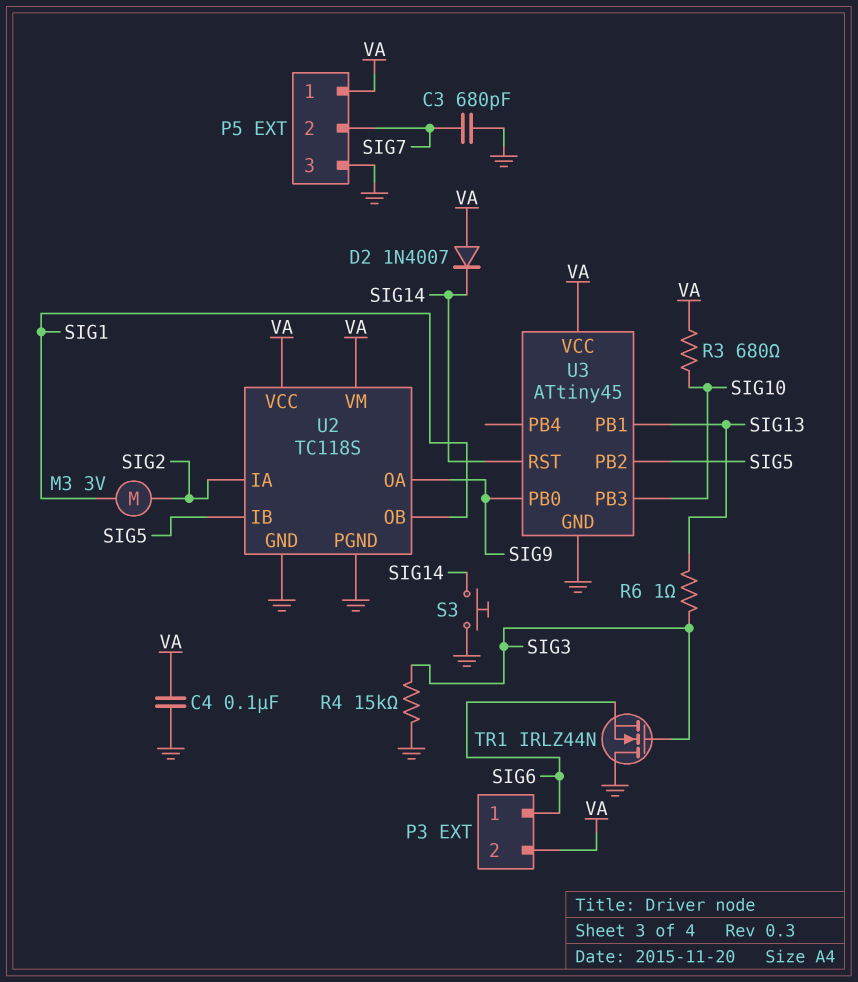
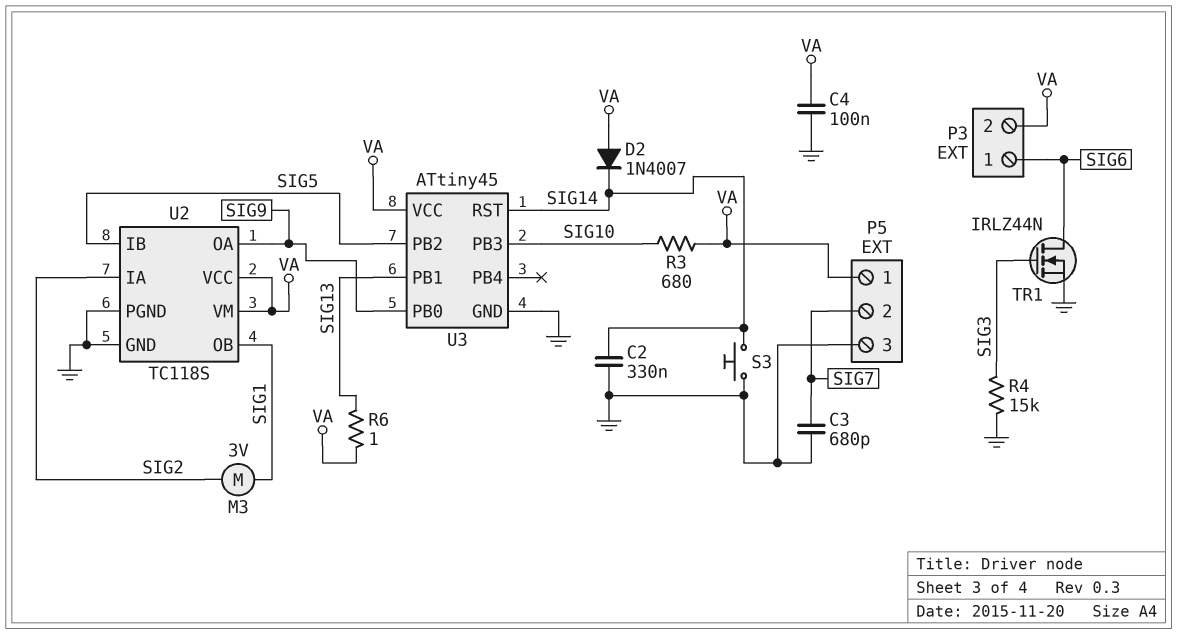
C2: none -> 330nF (GND, SIG14)
R6: 1 (SIG3, SIG13) -> 1 (SIG13, VA)
TR1: NMOS IRLZ44N (G SIG3, D GND, S SIG6) -> NMOS IRLZ44N (G SIG3, D SIG6, S GND)

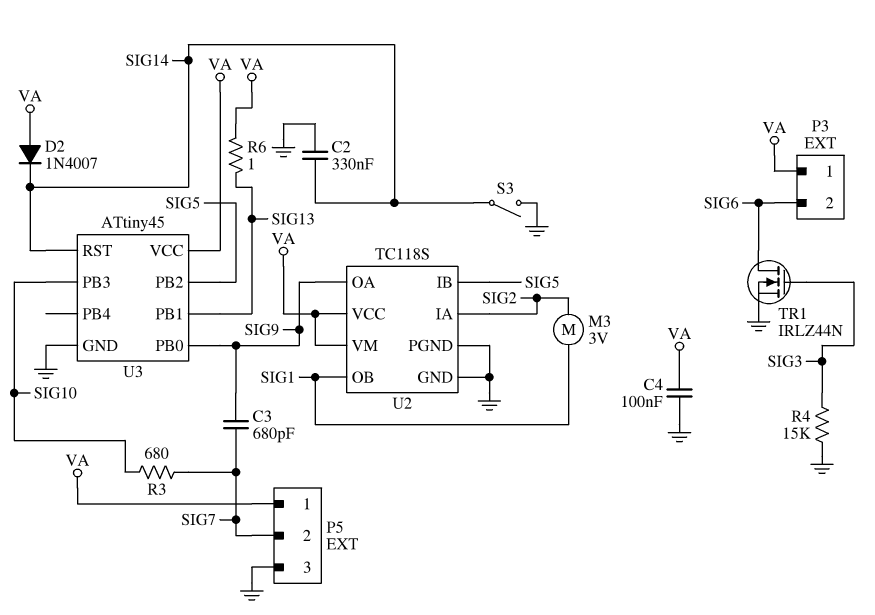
C3: 680pF (GND, SIG7) -> 680pF (SIG7, SIG9)
P3 pin 1: SIG6 -> VA
P3 pin 2: VA -> SIG6
R3: 680 (SIG10, VA) -> 680 (SIG7, SIG10)
S3: button (GND, SIG14) -> switch (GND, SIG14)

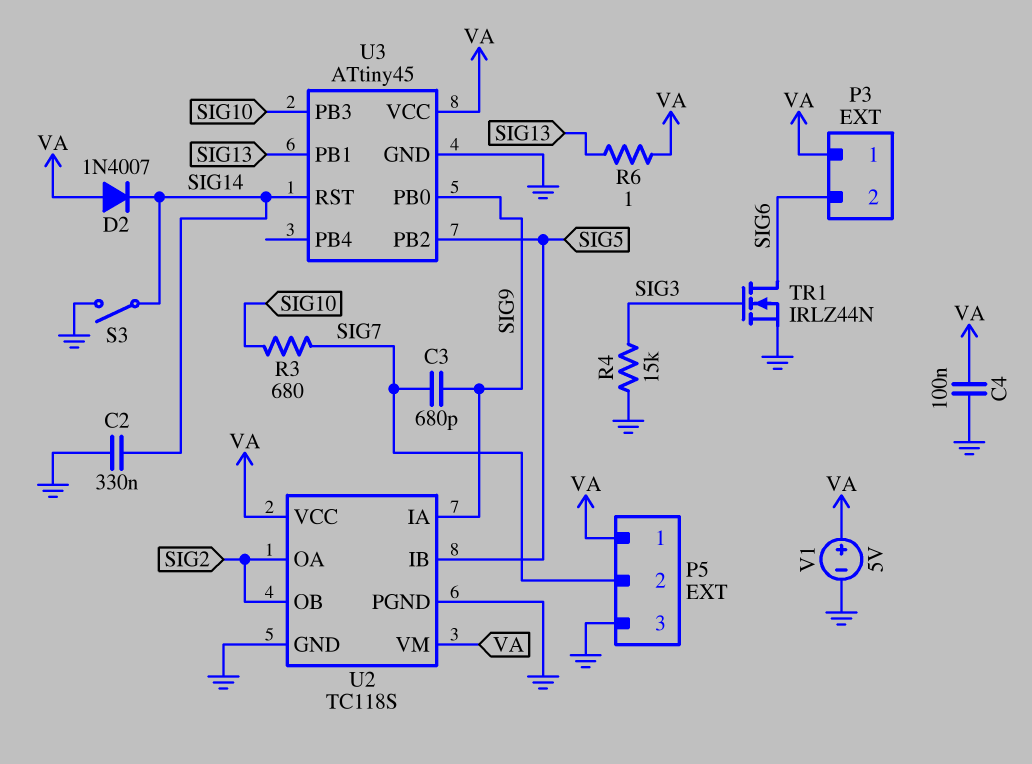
M3: motor 3V (SIG1, SIG2) -> none
U2 pin IA: SIG2 -> SIG9
U2 pin OA: SIG9 -> SIG2
U2 pin OB: SIG1 -> SIG2
V1: none -> 5V (plus VA, minus GND)

